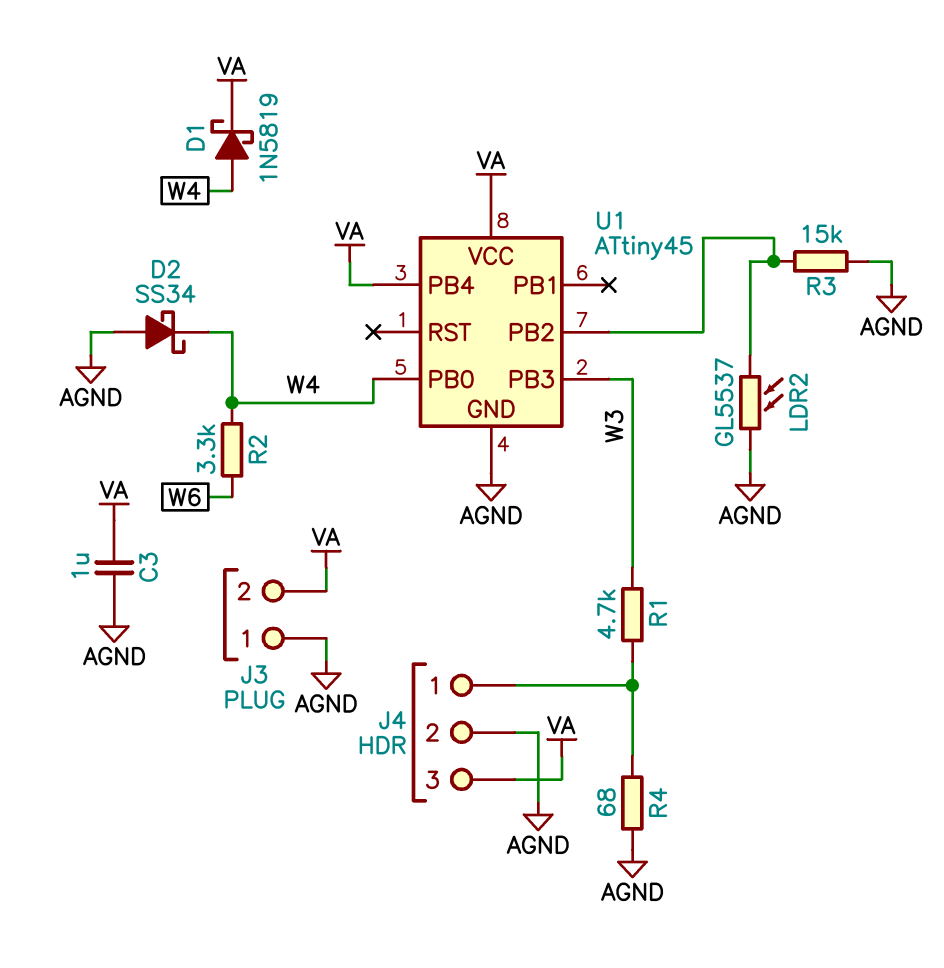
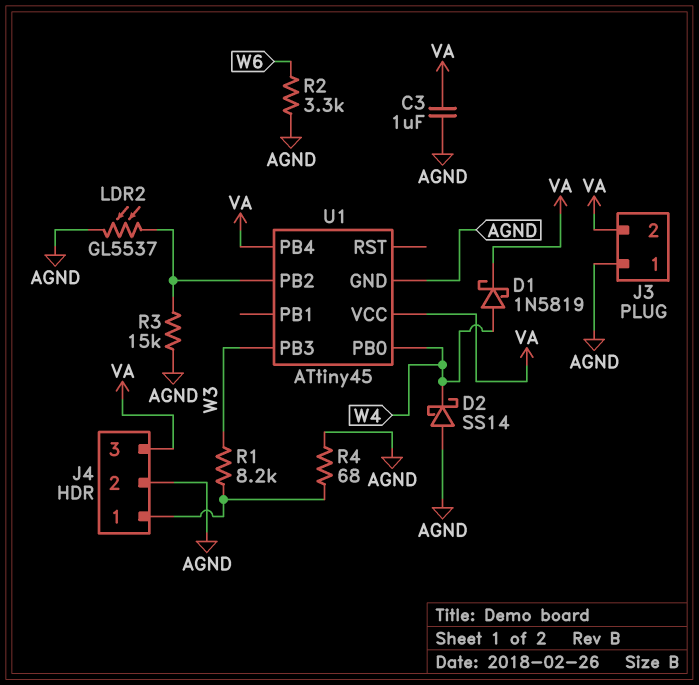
D2: schottky SS34 (A AGND, K W4) -> schottky SS14 (A AGND, K W4)
R1: 4.7k (J4/1, W3) -> 8.2k (J4/1, W3)
R2: 3.3k (W4, W6) -> 3.3k (AGND, W6)

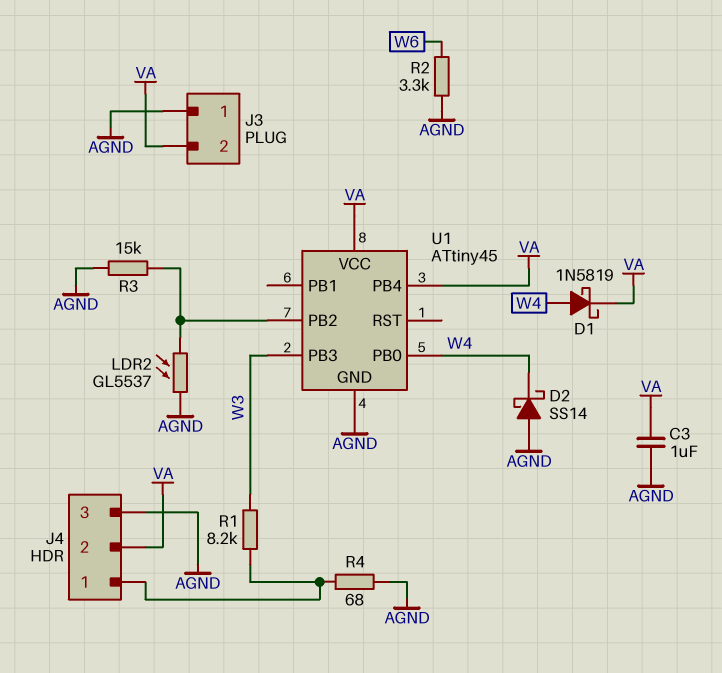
J4 pin 2: AGND -> VA
J4 pin 3: VA -> AGND

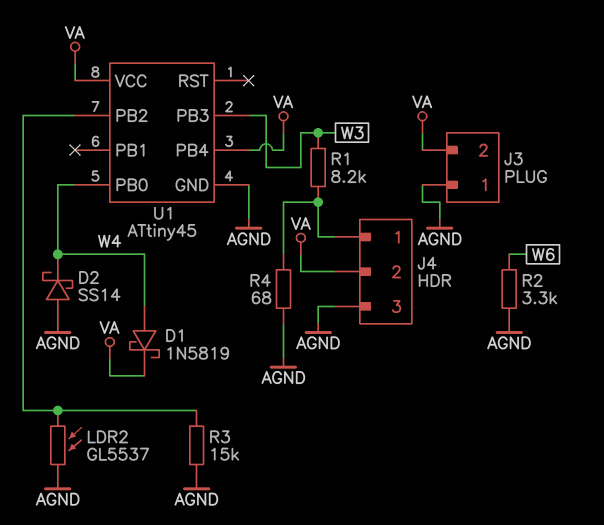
C3: 1uF (AGND, VA) -> none

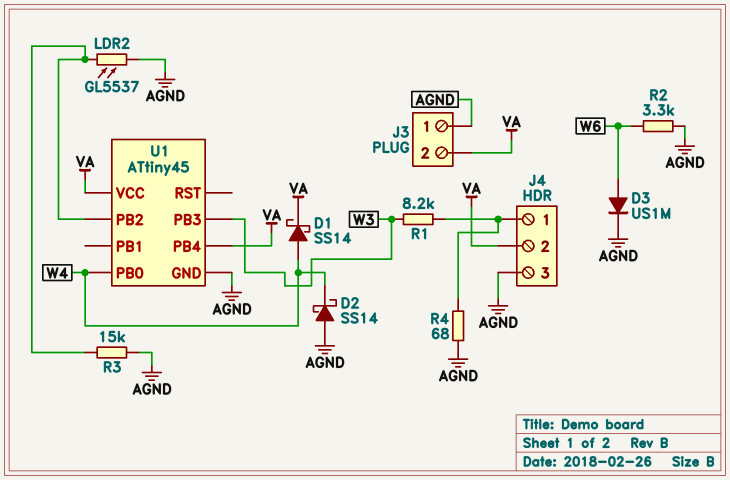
D1: schottky 1N5819 (A W4, K VA) -> schottky SS14 (A W4, K VA)
D3: none -> diode US1M (A W6, K AGND)

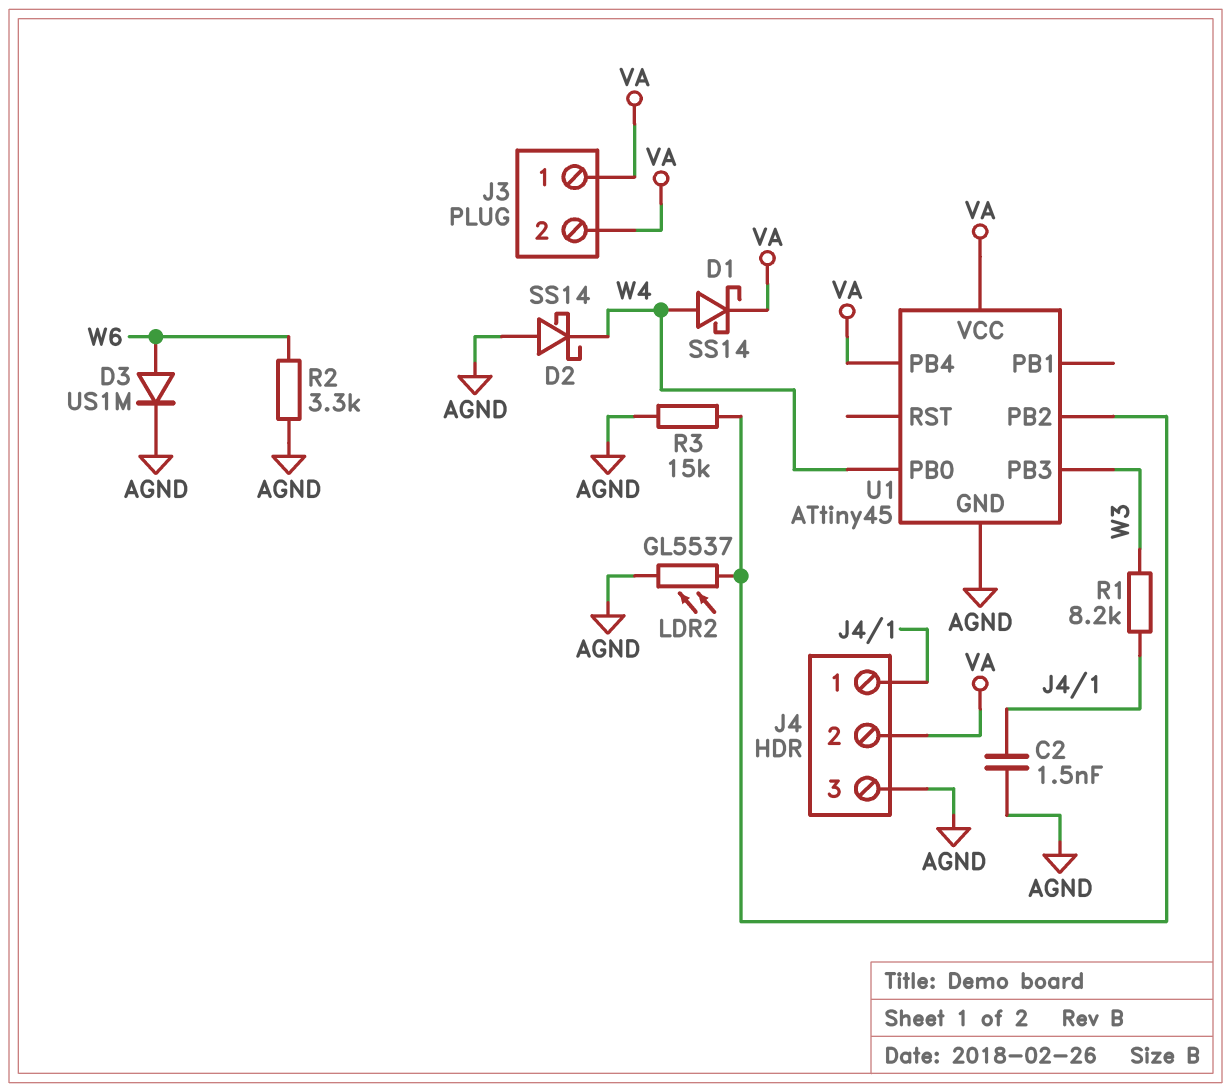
C2: none -> 1.5nF (AGND, J4/1)
J3 pin 1: AGND -> VA
R4: 68 (AGND, J4/1) -> none

